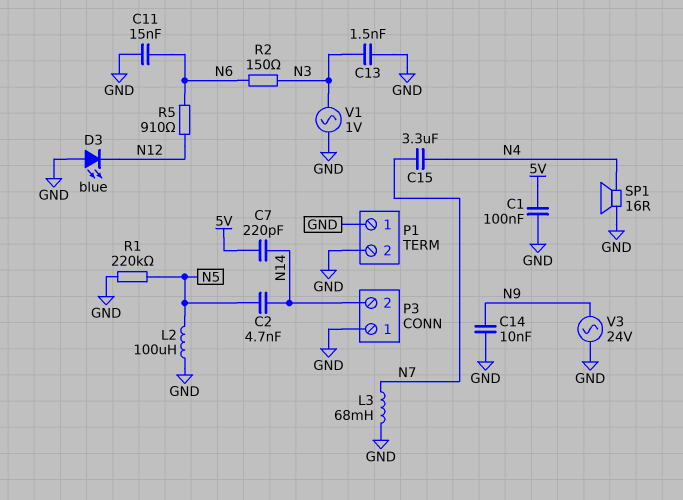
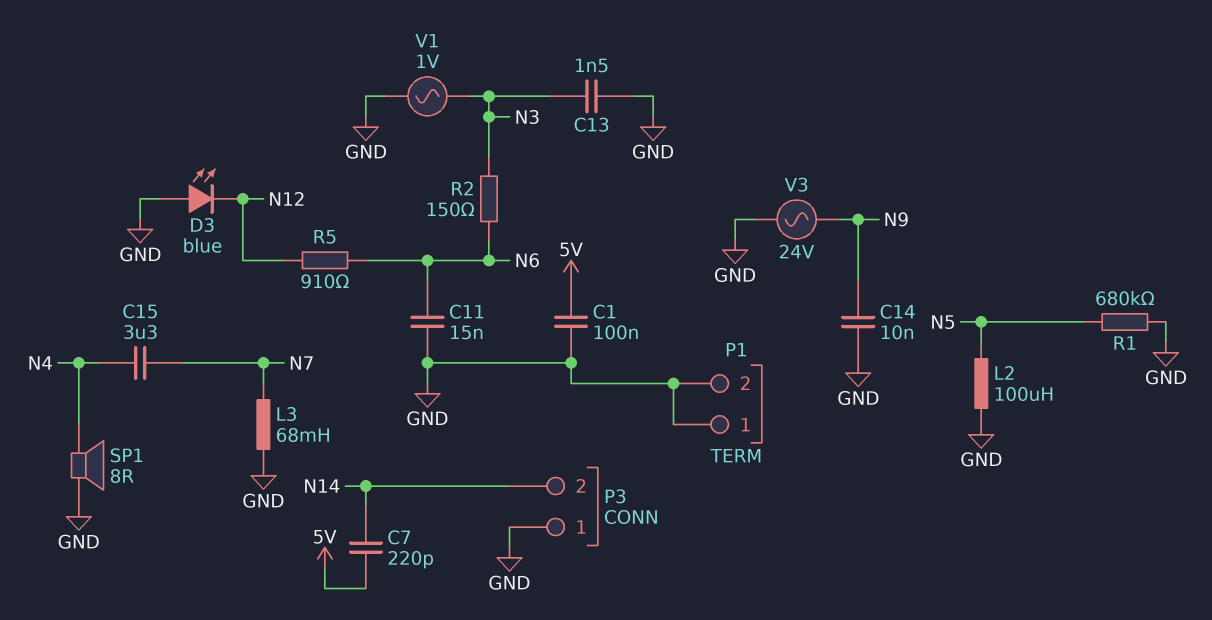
C2: 4.7nF (N5, N14) -> none
R1: 220k (GND, N5) -> 680k (GND, N5)
SP1: speaker 16R (GND, N4) -> speaker 8R (GND, N4)

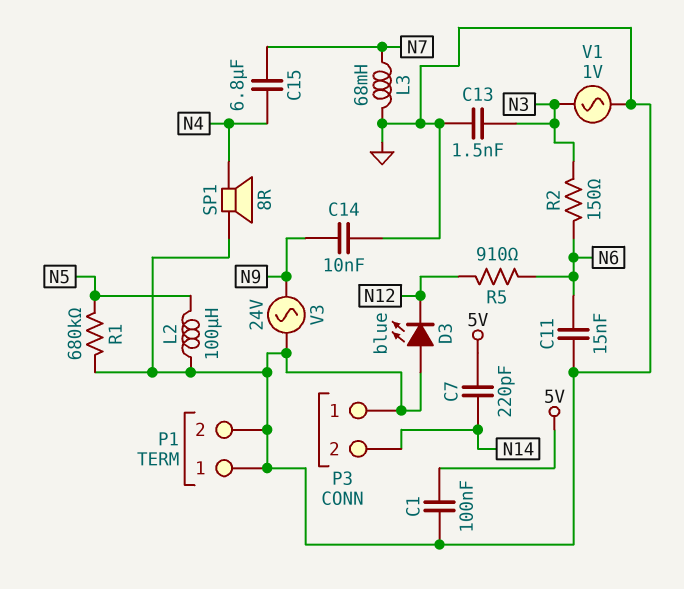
C15: 3.3uF (N4, N7) -> 6.8uF (N4, N7)

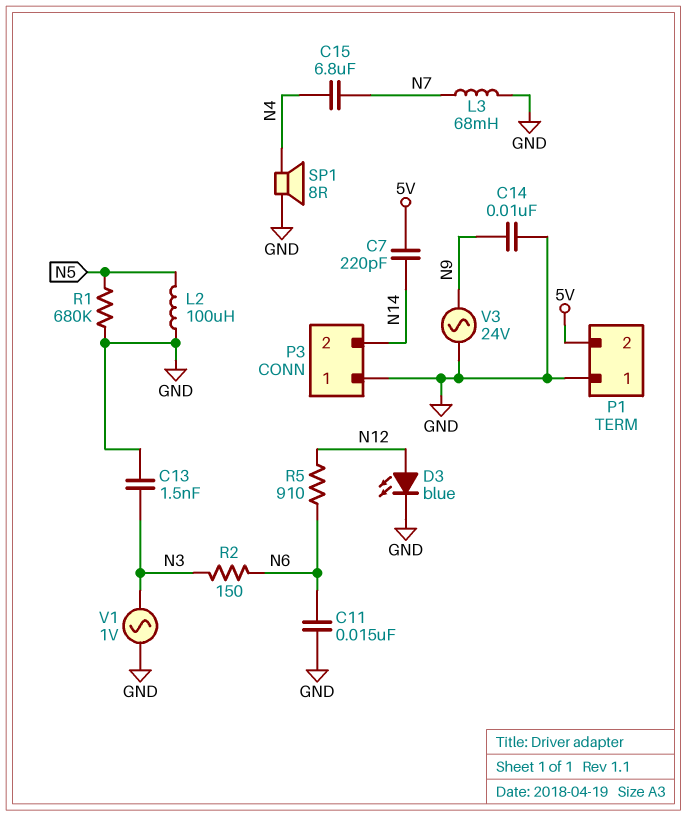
C1: 100nF (5V, GND) -> none
D3: LED blue (A GND, K N12) -> LED blue (A N12, K GND)
P1 pin 2: GND -> 5V

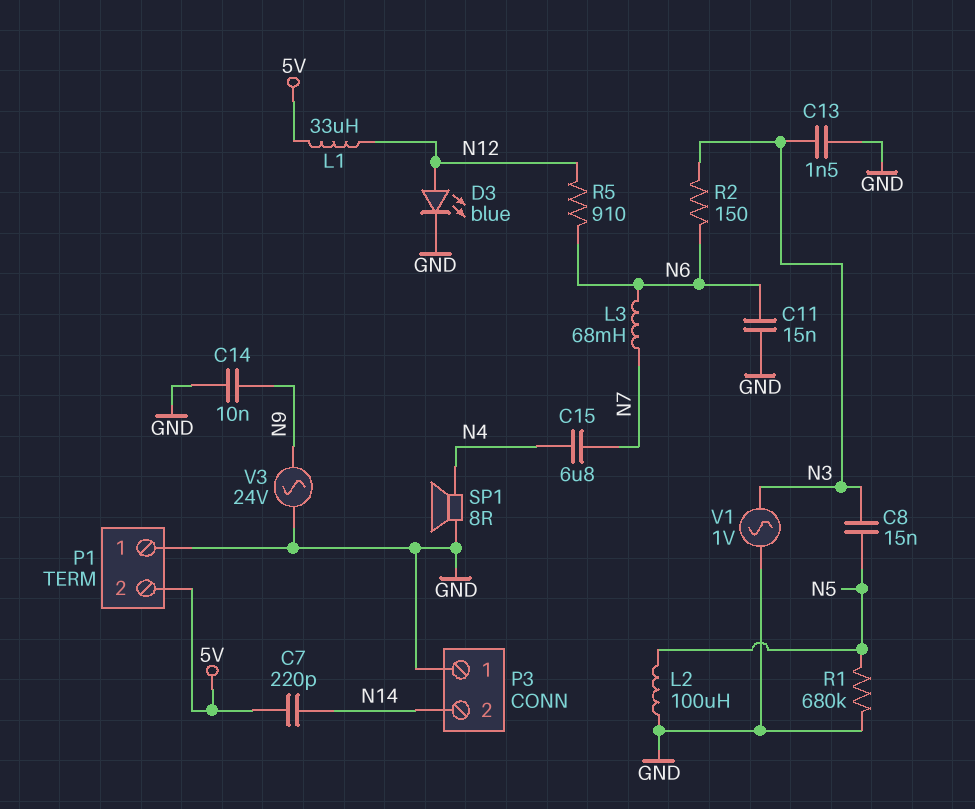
C8: none -> 15nF (N3, N5)
L1: none -> 33uH (5V, N12)
L3: 68mH (GND, N7) -> 68mH (N6, N7)

